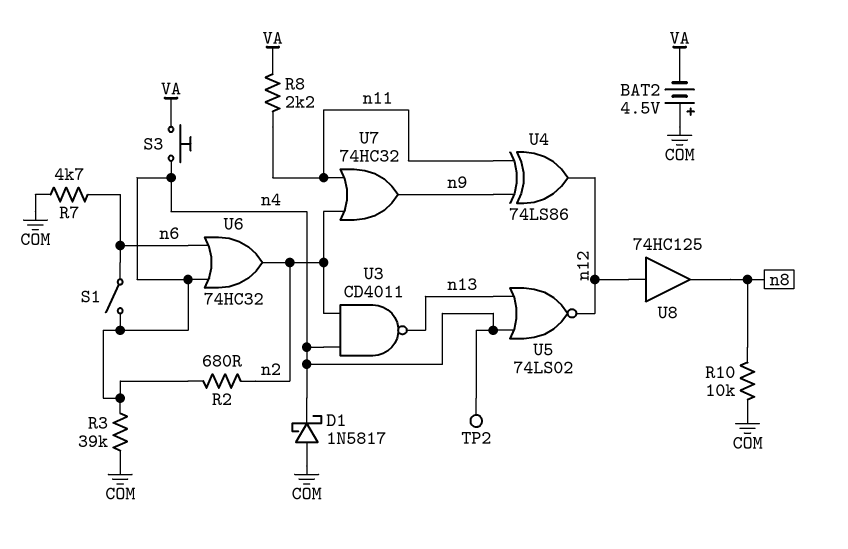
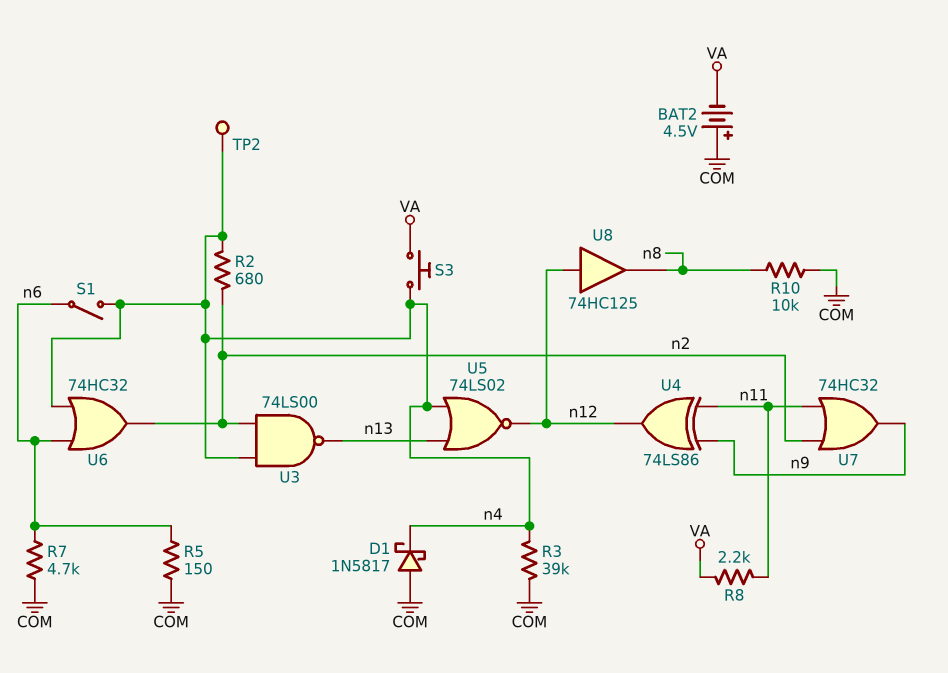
R5: none -> 150 (COM, n6)
U3: NAND CD4011 (in n2, in n4, out n13) -> NAND 74LS00 (in n2, in n4, out n13)

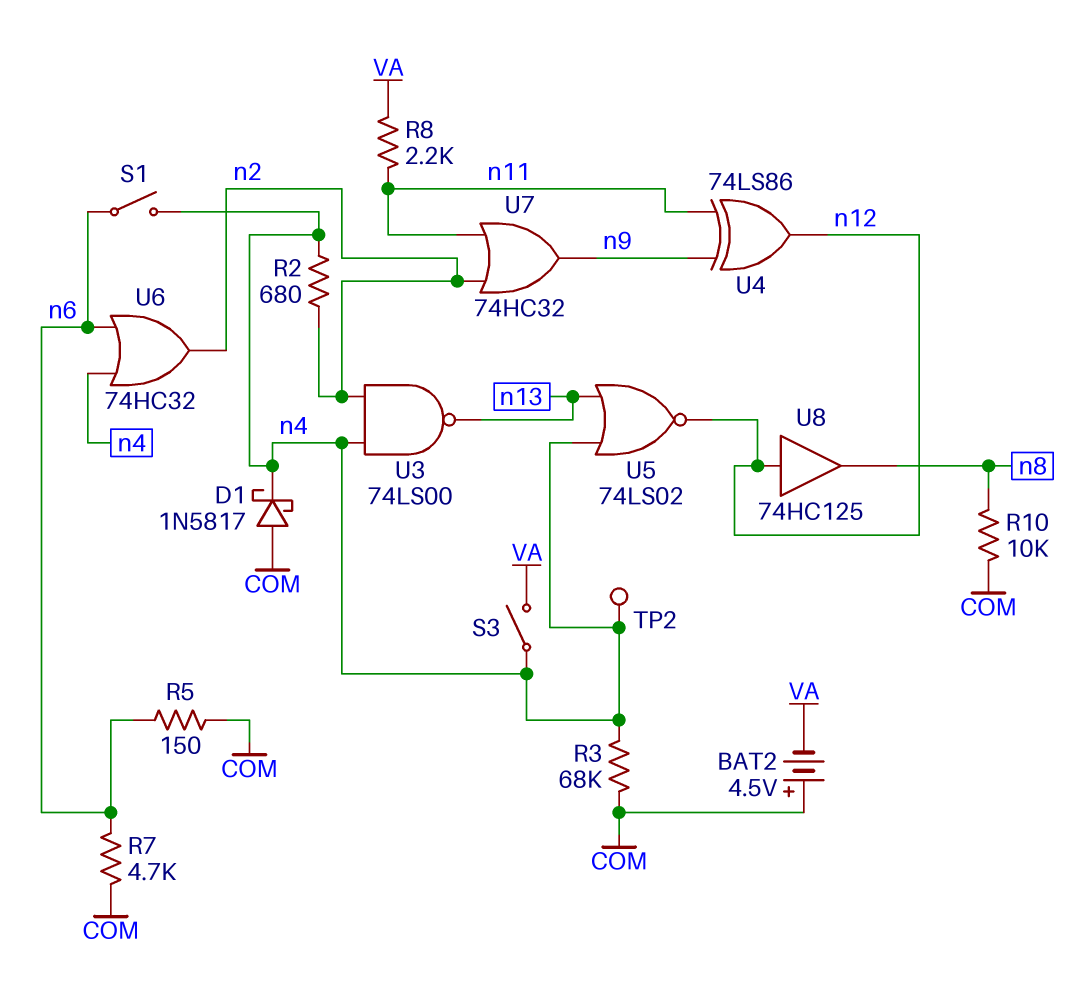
R3: 39k (COM, n4) -> 68k (COM, n4)
S3: button (VA, n4) -> switch (VA, n4)

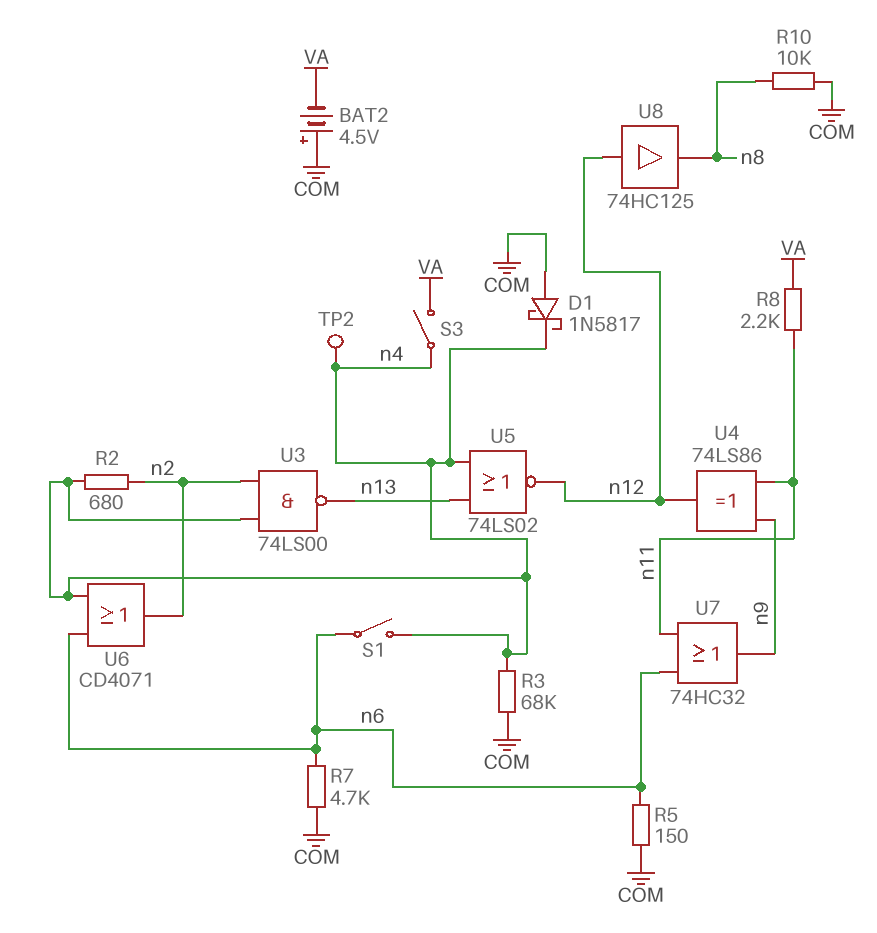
U6: OR 74HC32 (in n4, in n6, out n2) -> OR CD4071 (in n4, in n6, out n2)
U7: OR 74HC32 (in n2, in n11, out n9) -> OR 74HC32 (in n6, in n11, out n9)

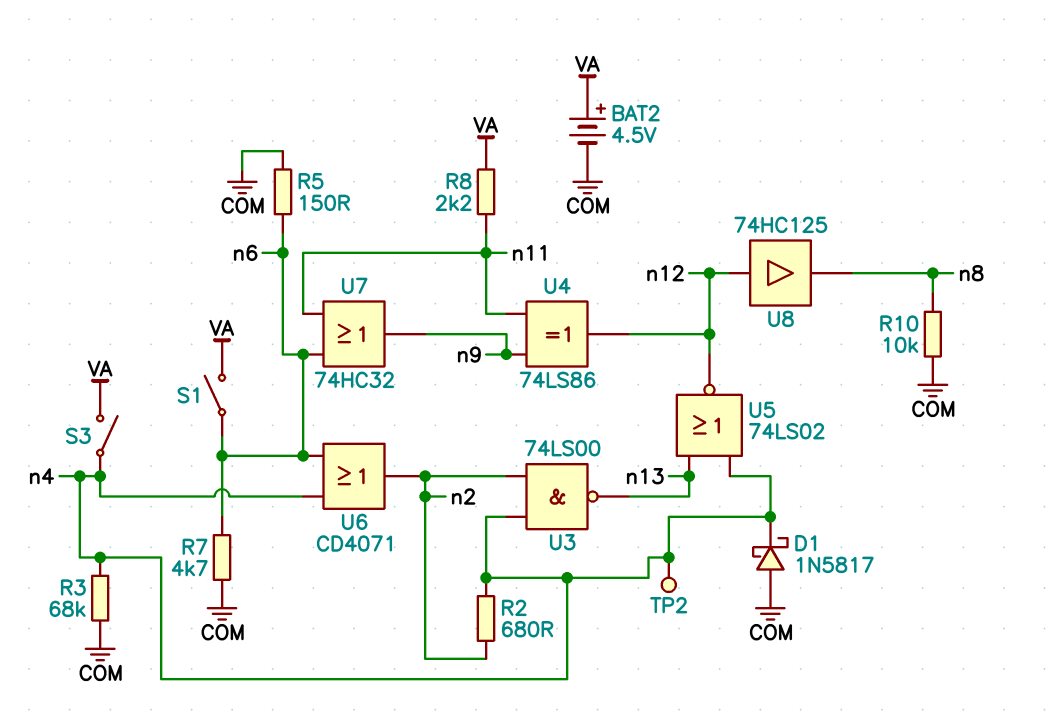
BAT2: 4.5V (plus COM, minus VA) -> 4.5V (plus VA, minus COM)
S1: switch (n4, n6) -> switch (VA, n6)

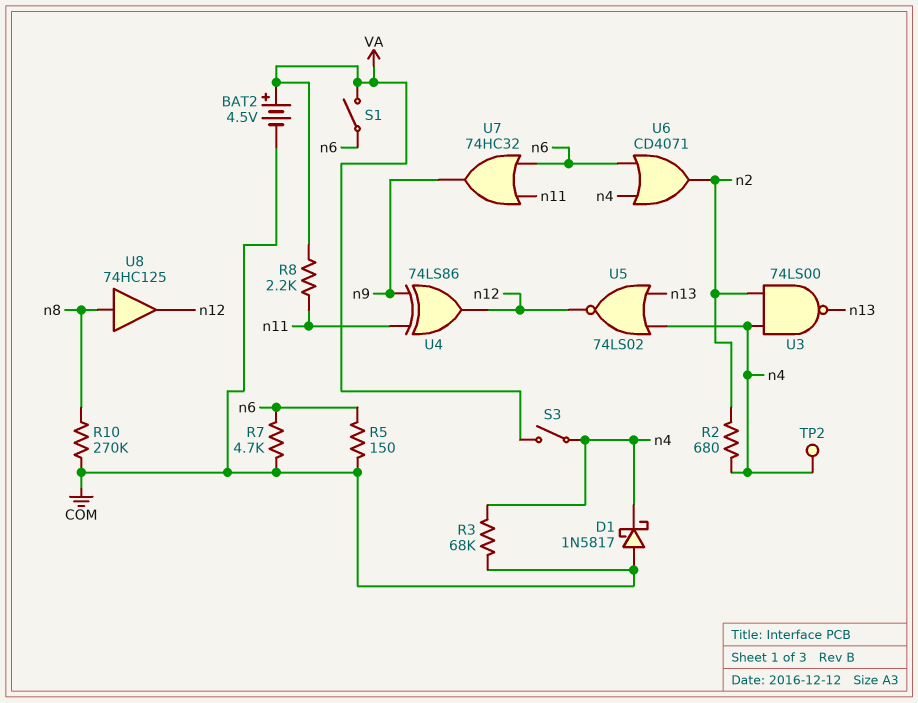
R10: 10k (COM, n8) -> 270k (COM, n8)
U8: buffer 74HC125 (in n12, out n8) -> buffer 74HC125 (in n8, out n12)

